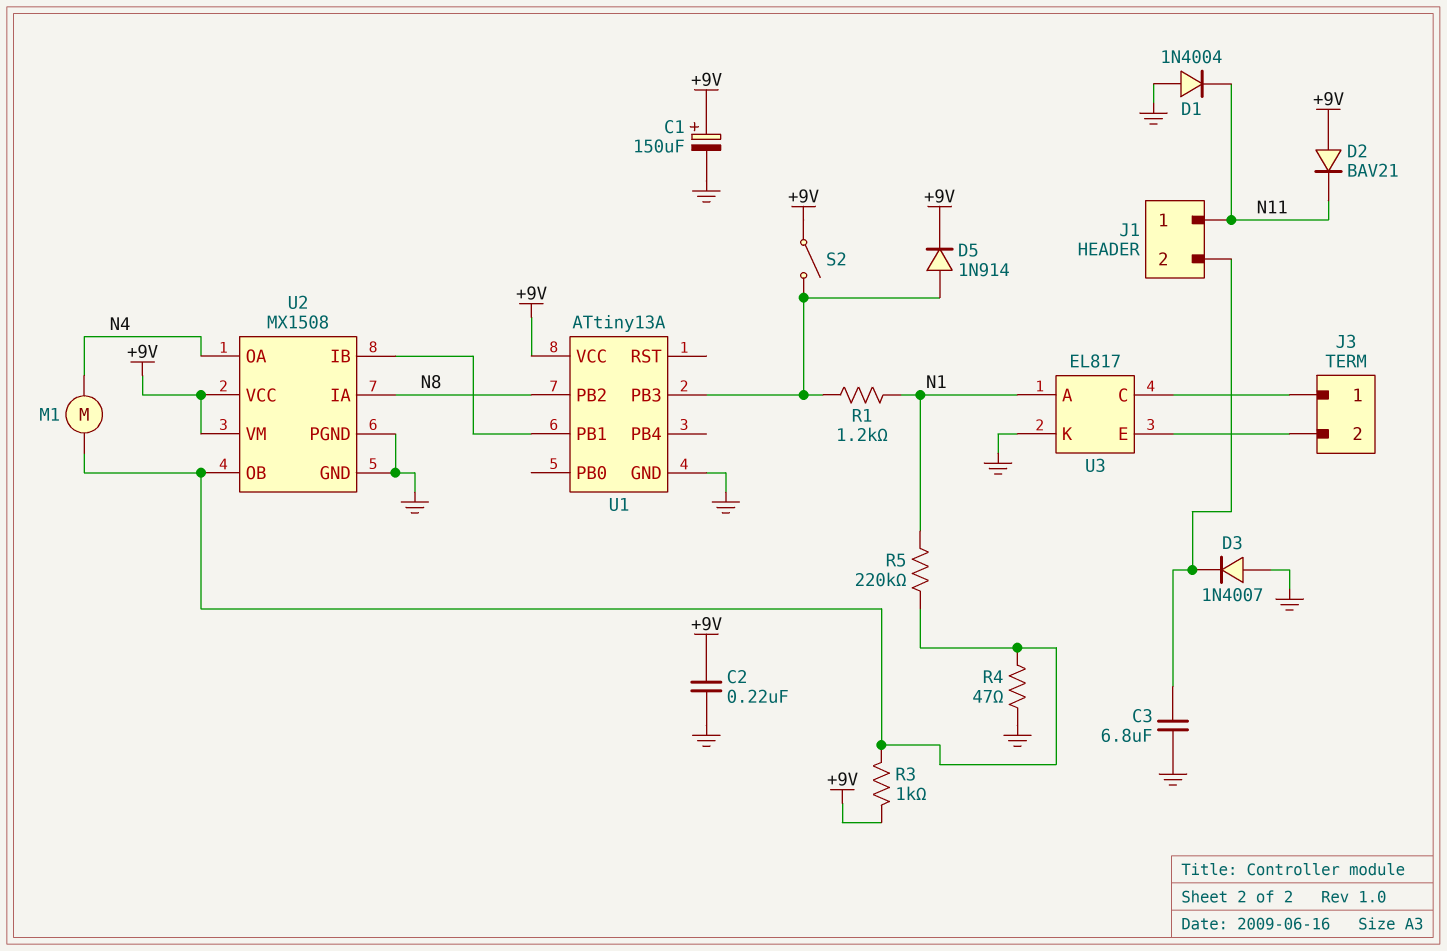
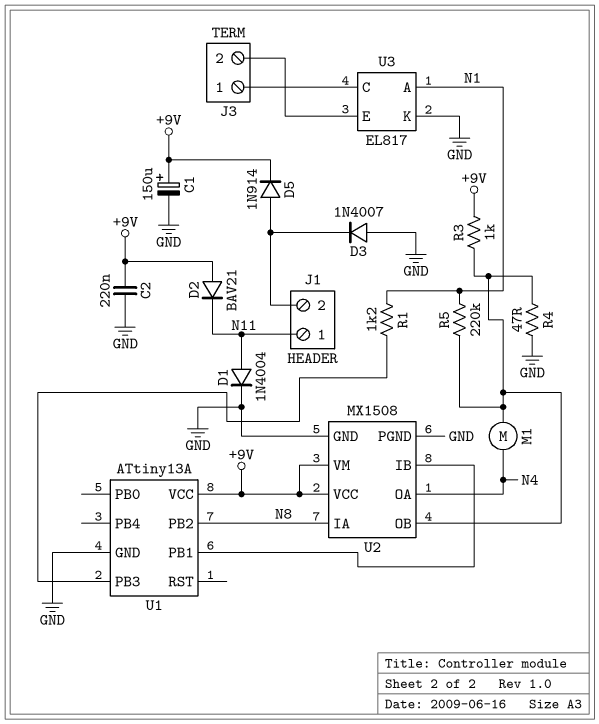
C3: 6.8uF (GND, J1/2) -> none
D1: diode 1N4004 (A GND, K N11) -> diode 1N4004 (A N11, K GND)
D5: diode 1N914 (A U1/PB3, K +9V) -> diode 1N914 (A J1/2, K +9V)
S2: switch (+9V, U1/PB3) -> none

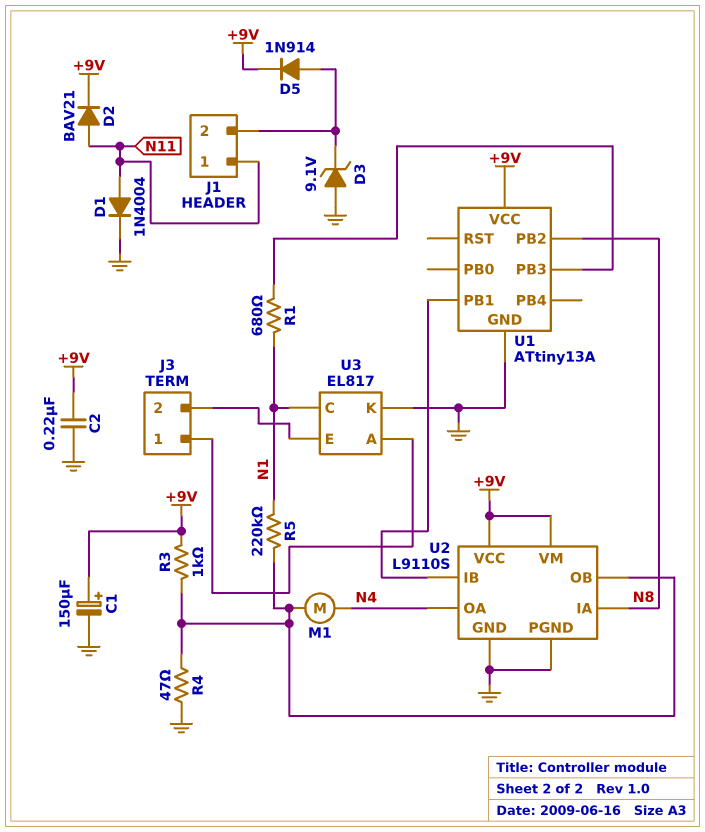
D2: diode BAV21 (A +9V, K N11) -> diode BAV21 (A N11, K +9V)
D3: diode 1N4007 (A GND, K J1/2) -> zener 9.1V (A GND, K J1/2)
R1: 1.2k (N1, U1/PB3) -> 680 (N1, U1/PB3)
U2: MX1508 -> L9110S
U3 pin A: N1 -> J3/1
U3 pin C: J3/1 -> N1

